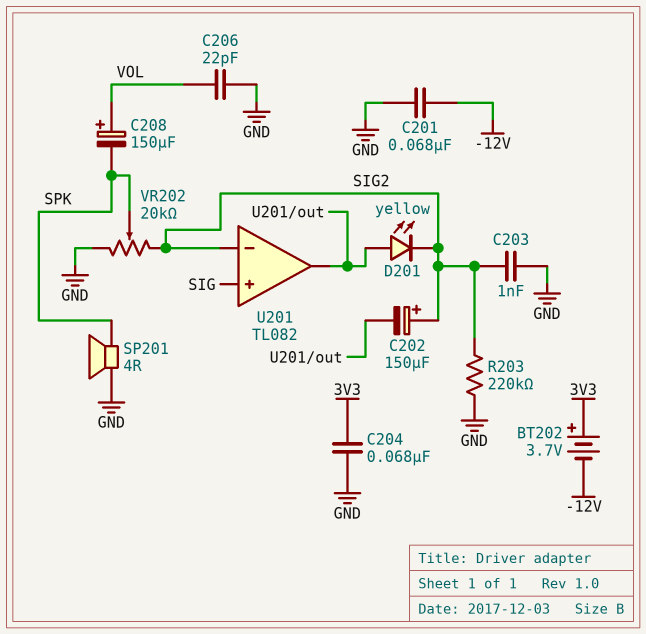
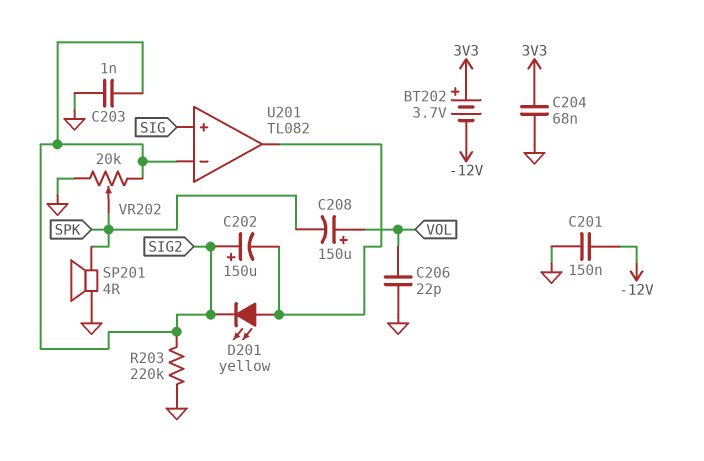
C201: 68nF (-12V, GND) -> 150nF (-12V, GND)

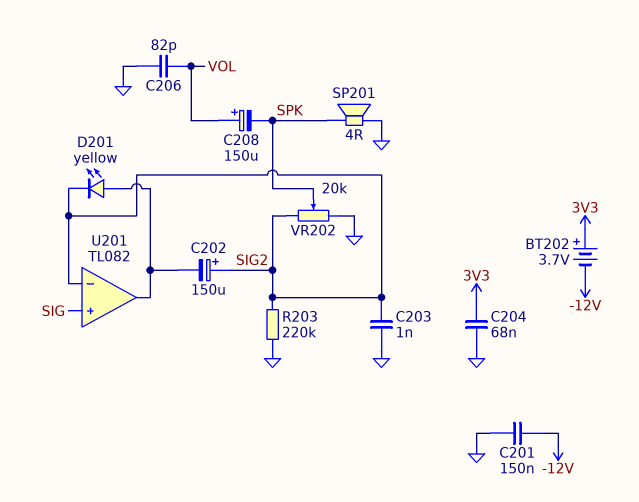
C206: 22pF (GND, VOL) -> 82pF (GND, VOL)

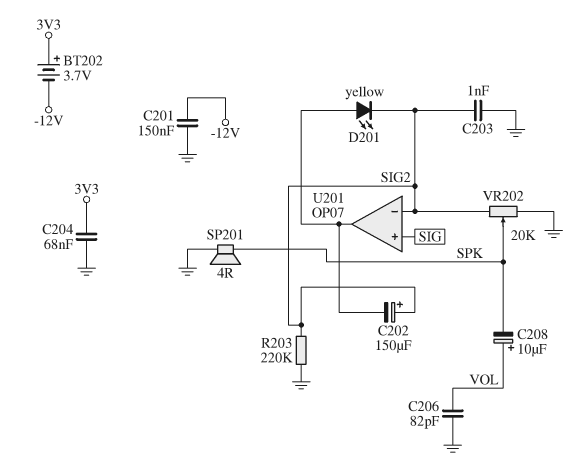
C208: 150uF (plus VOL, minus SPK) -> 10uF (plus VOL, minus SPK)
U201: TL082 -> OP07

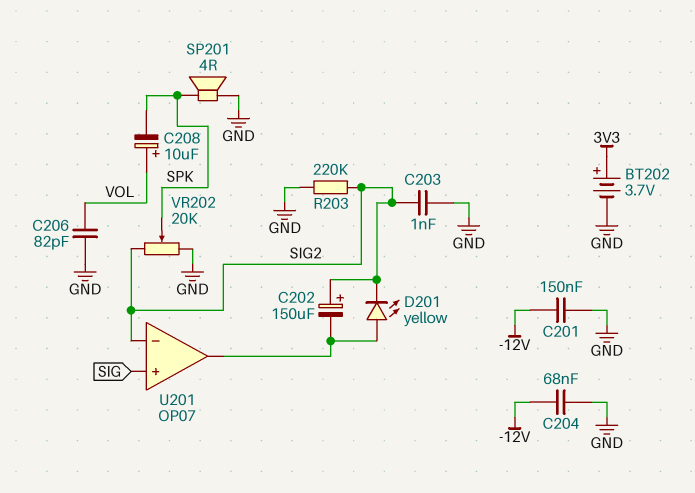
BT202: 3.7V (plus 3V3, minus -12V) -> 3.7V (plus 3V3, minus GND)
C204: 68nF (3V3, GND) -> 68nF (-12V, GND)

